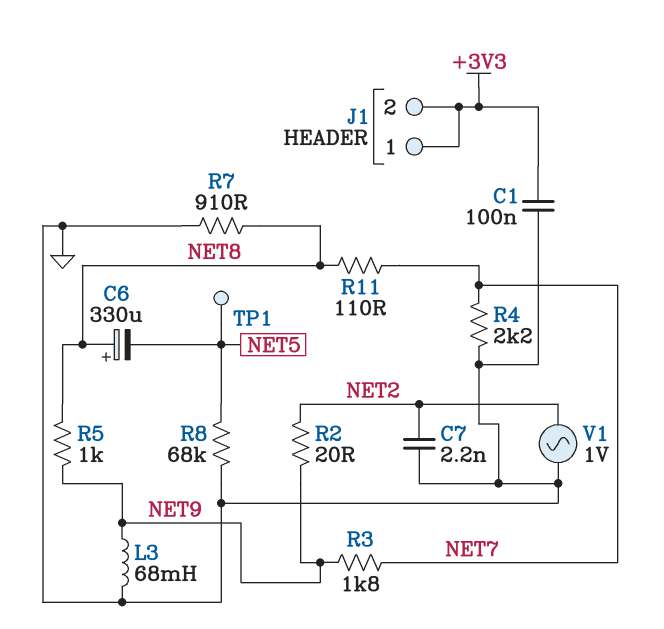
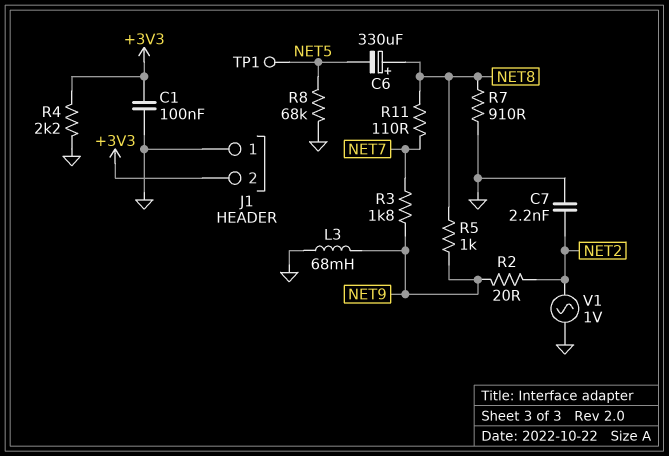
J1 pin 1: +3V3 -> GND
R4: 2.2k (GND, NET7) -> 2.2k (+3V3, GND)

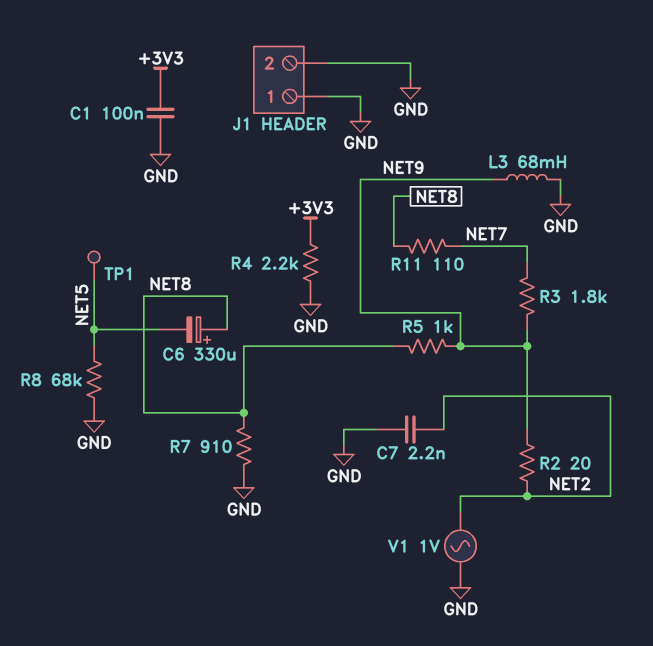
J1 pin 2: +3V3 -> GND

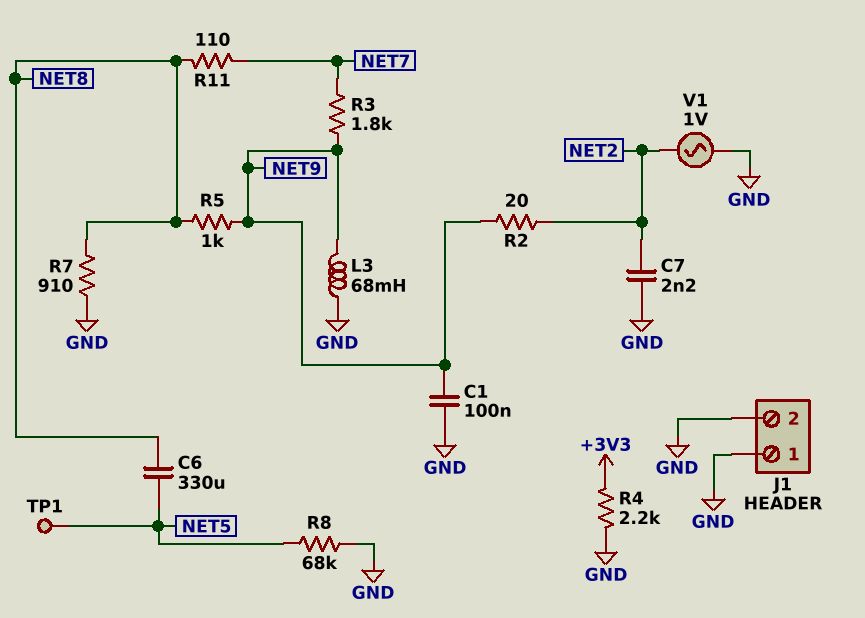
C1: 100nF (+3V3, GND) -> 100nF (GND, NET9)
C6: 330uF (plus NET8, minus NET5) -> 330uF (NET5, NET8)

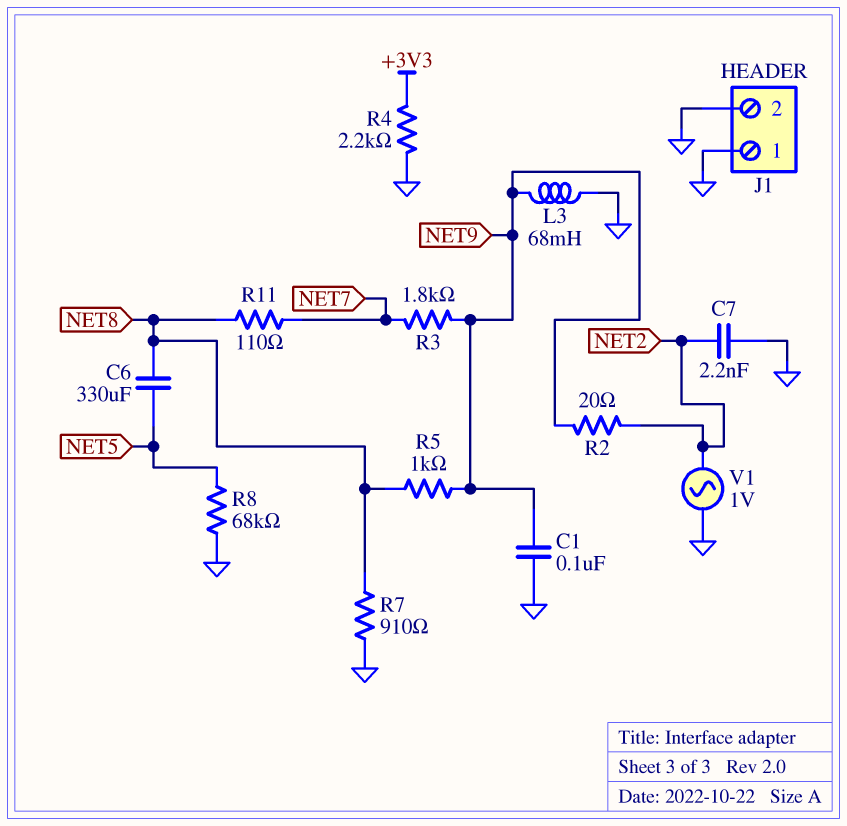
TP1: test point (NET5) -> none

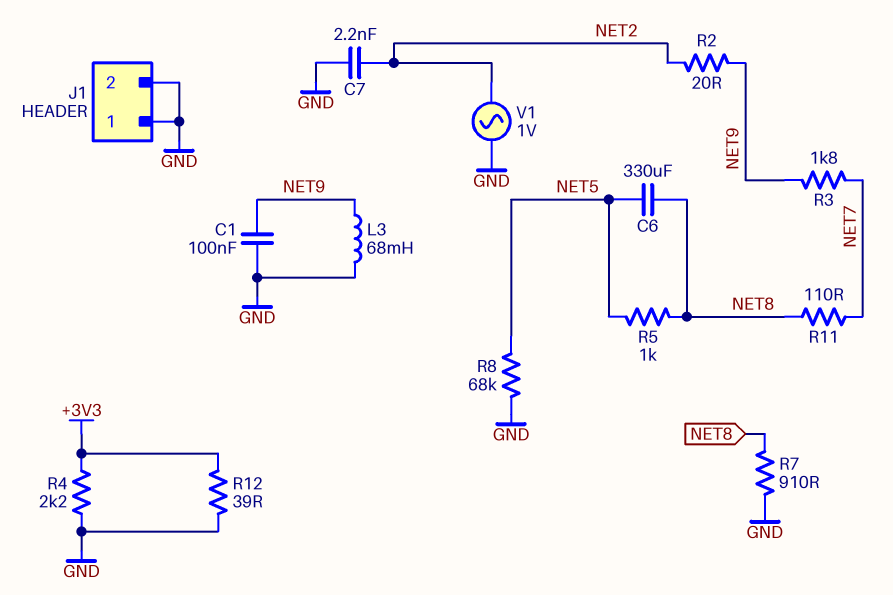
R5: 1k (NET8, NET9) -> 1k (NET5, NET8)
R12: none -> 39 (+3V3, GND)

